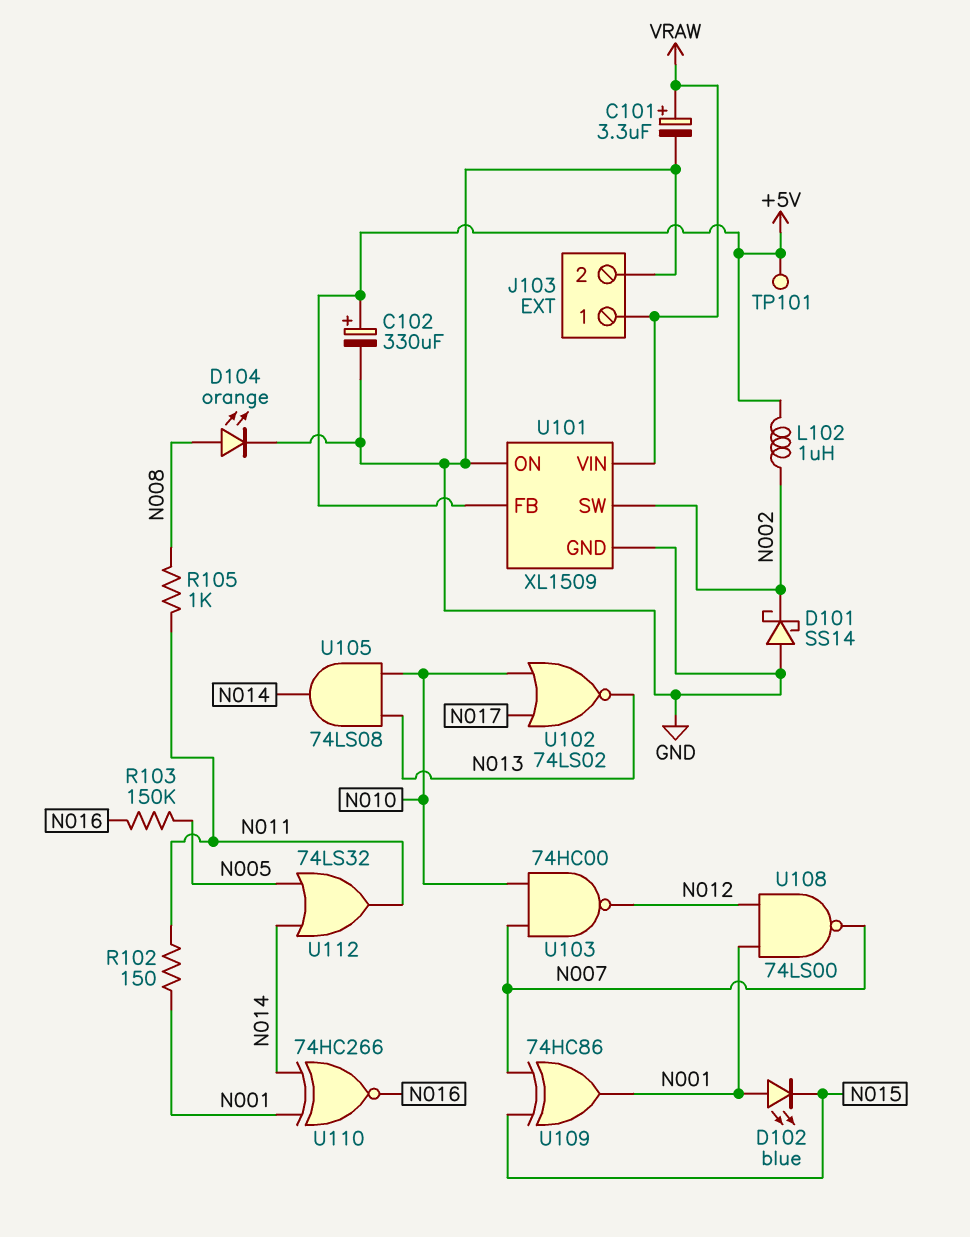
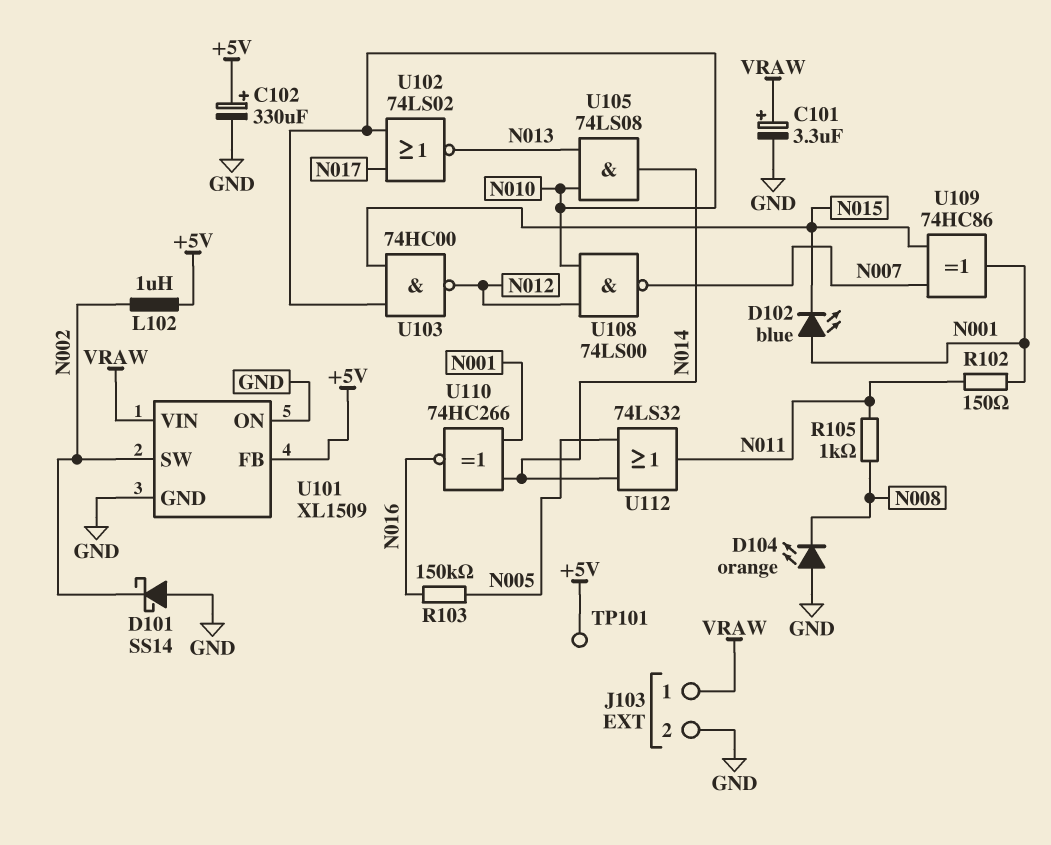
D104: LED orange (A N008, K GND) -> LED orange (A GND, K N008)
U103: NAND 74HC00 (in N007, in N010, out N012) -> NAND 74HC00 (in N010, in N015, out N012)
U108: NAND 74LS00 (in N001, in N012, out N007) -> NAND 74LS00 (in N010, in N012, out N007)

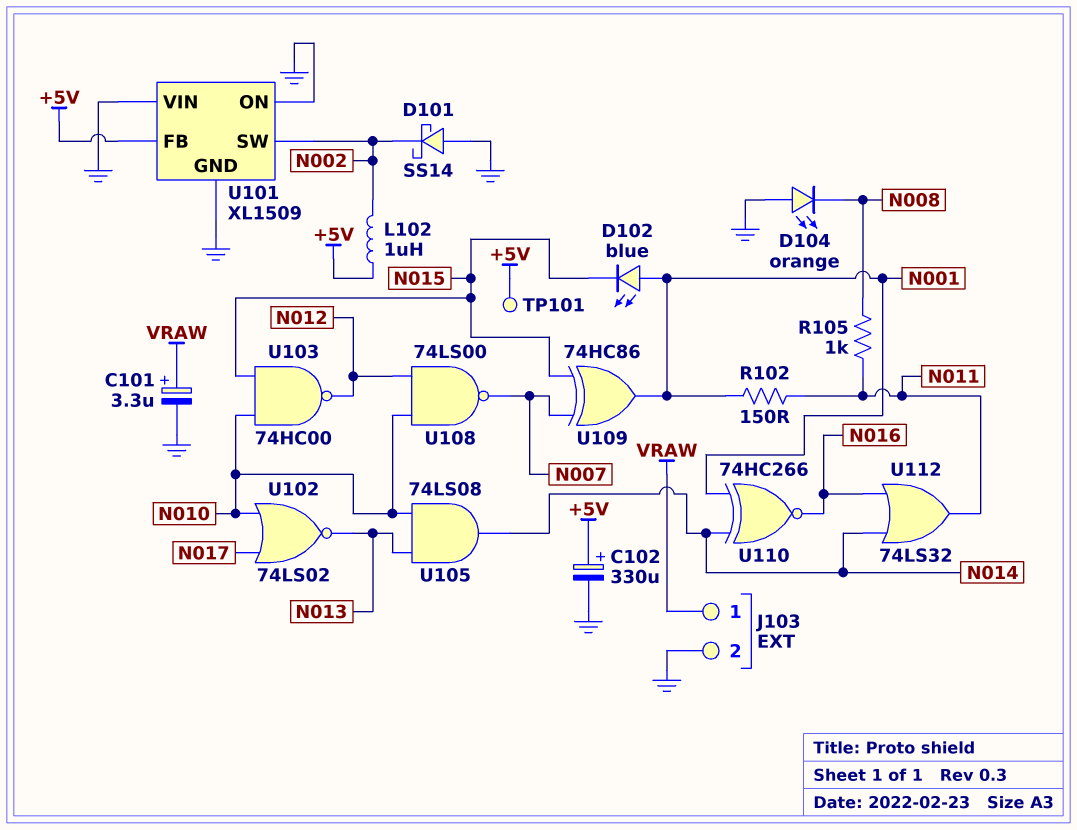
R103: 150k (N005, N016) -> none
U101 pin VIN: VRAW -> GND
U112: OR 74LS32 (in N005, in N014, out N011) -> OR 74LS32 (in N014, in N016, out N011)

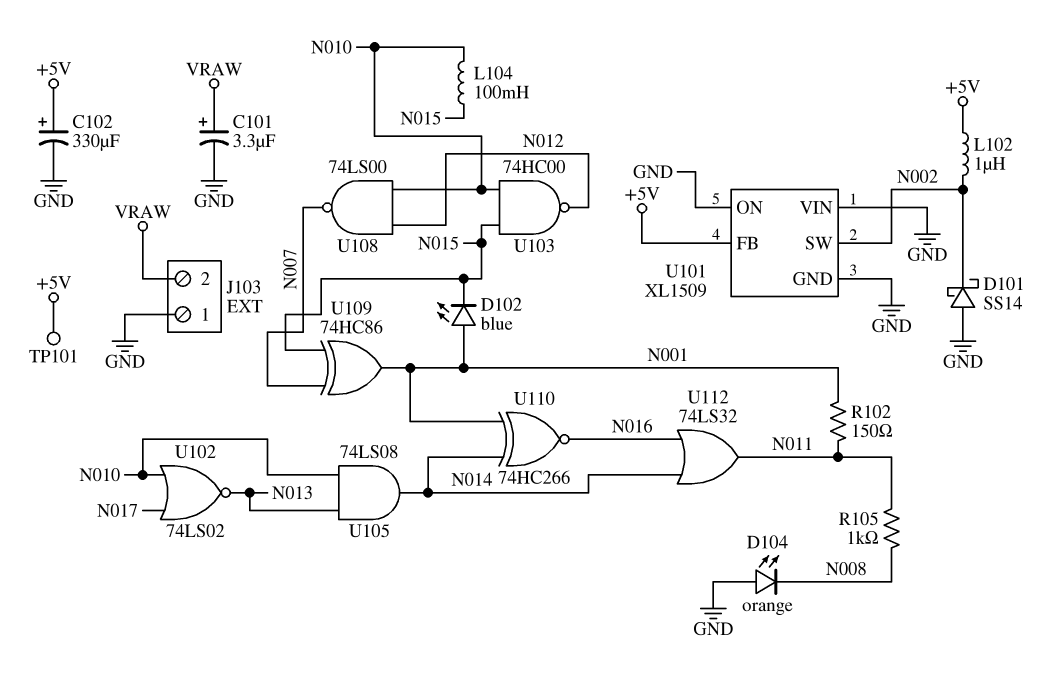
J103 pin 1: VRAW -> GND
J103 pin 2: GND -> VRAW
L104: none -> 100mH (N010, N015)

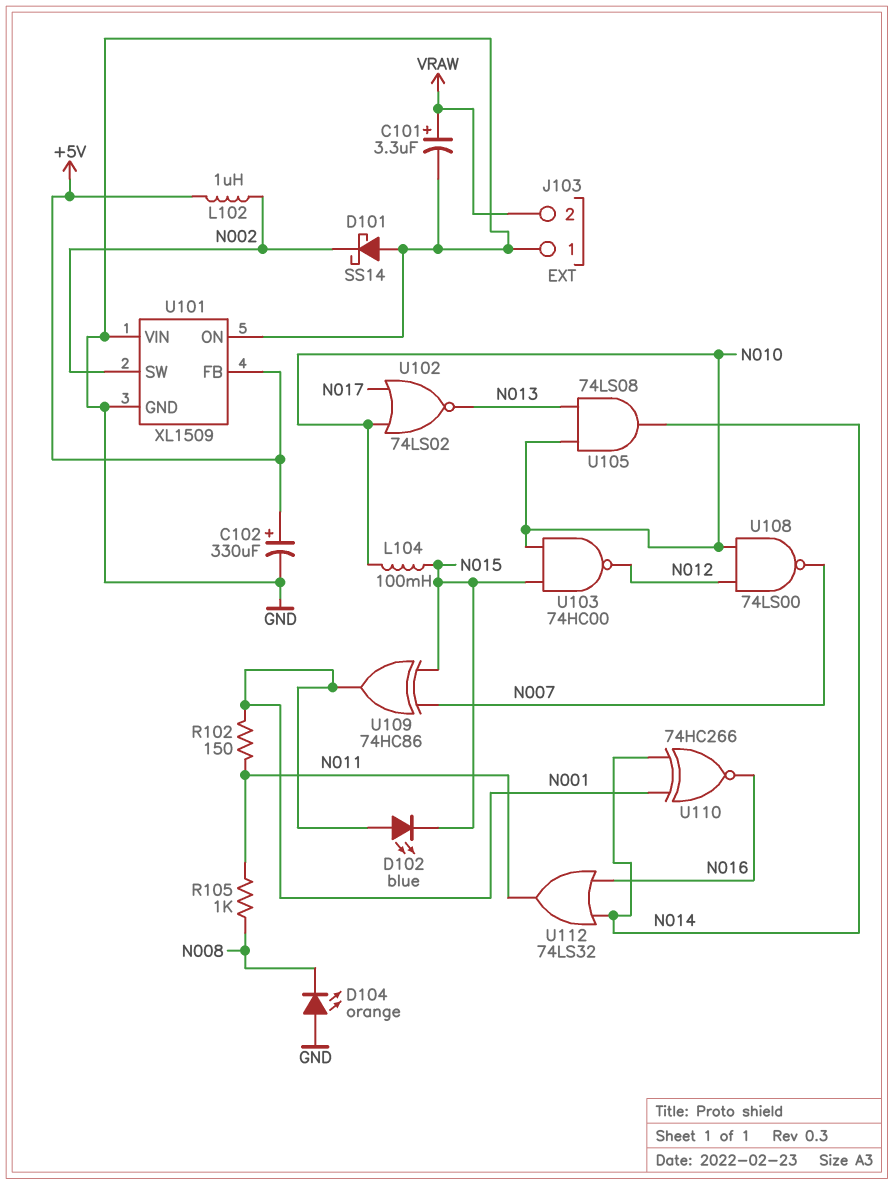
TP101: test point (+5V) -> none

